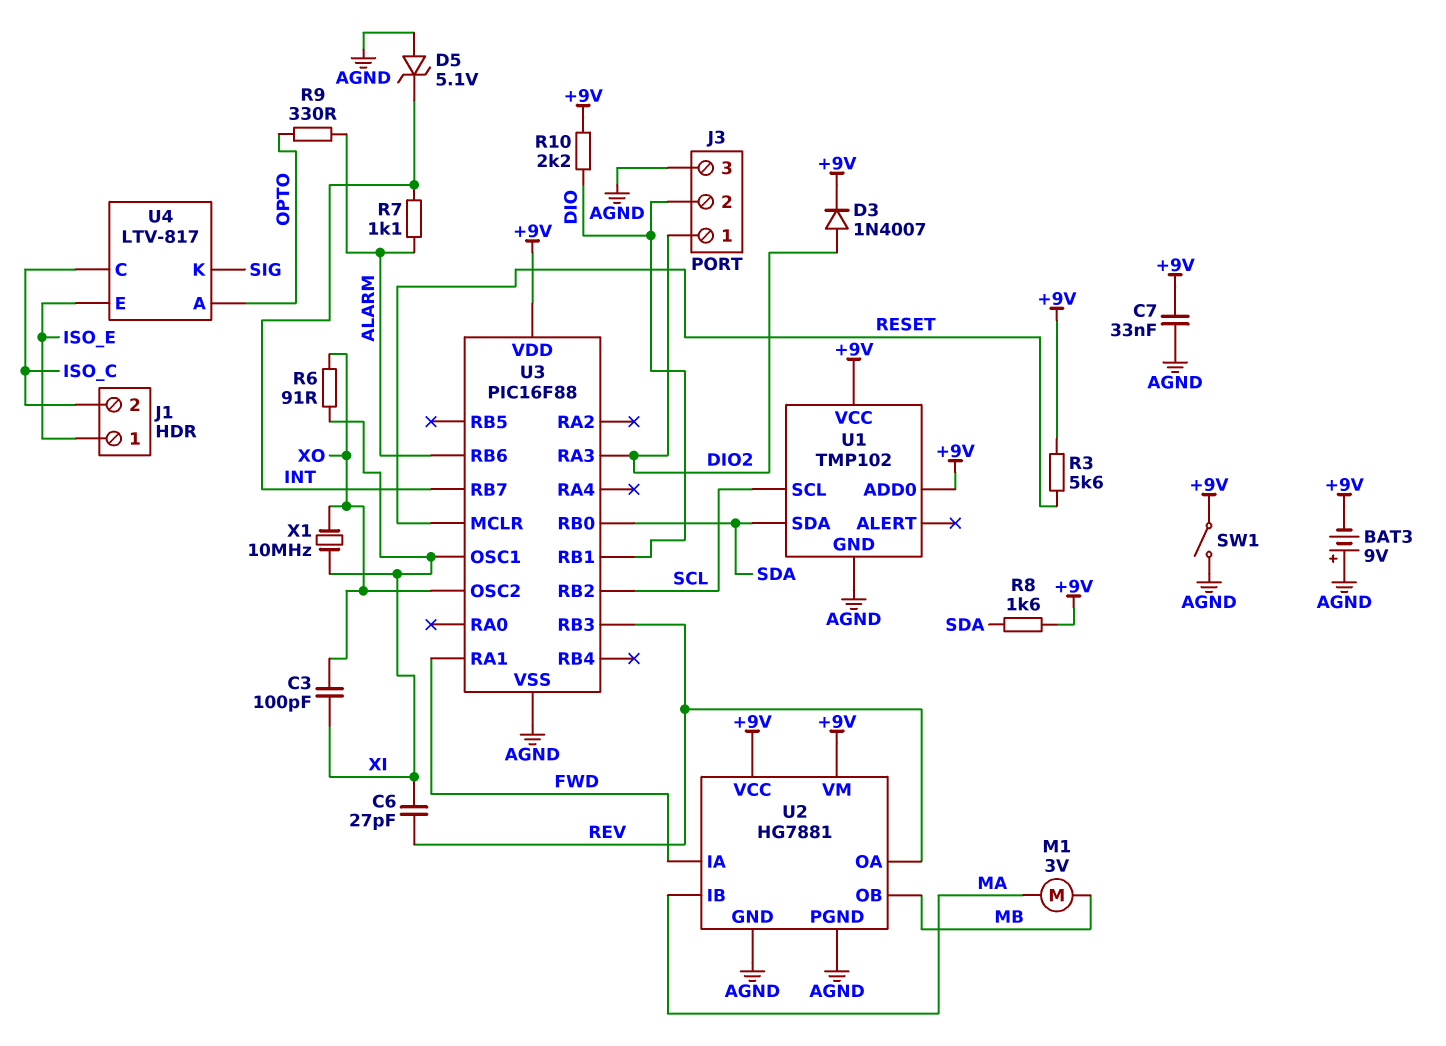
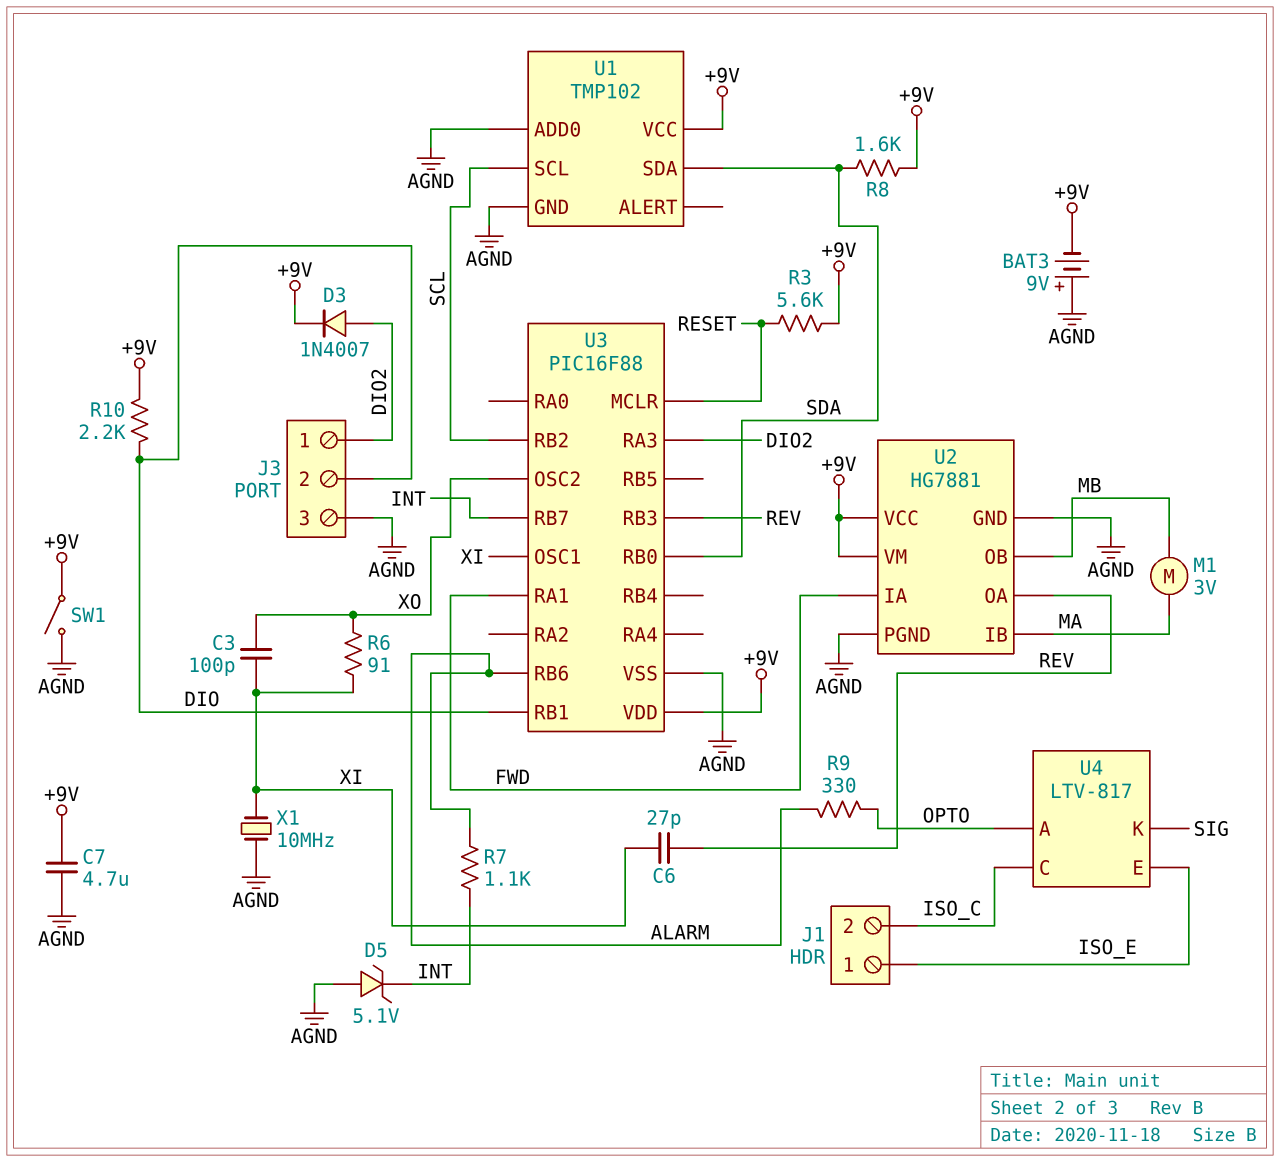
C7: 33nF (+9V, AGND) -> 4.7uF (+9V, AGND)
U1 pin ADD0: +9V -> AGND
X1: 10MHz (XI, XO) -> 10MHz (AGND, XI)

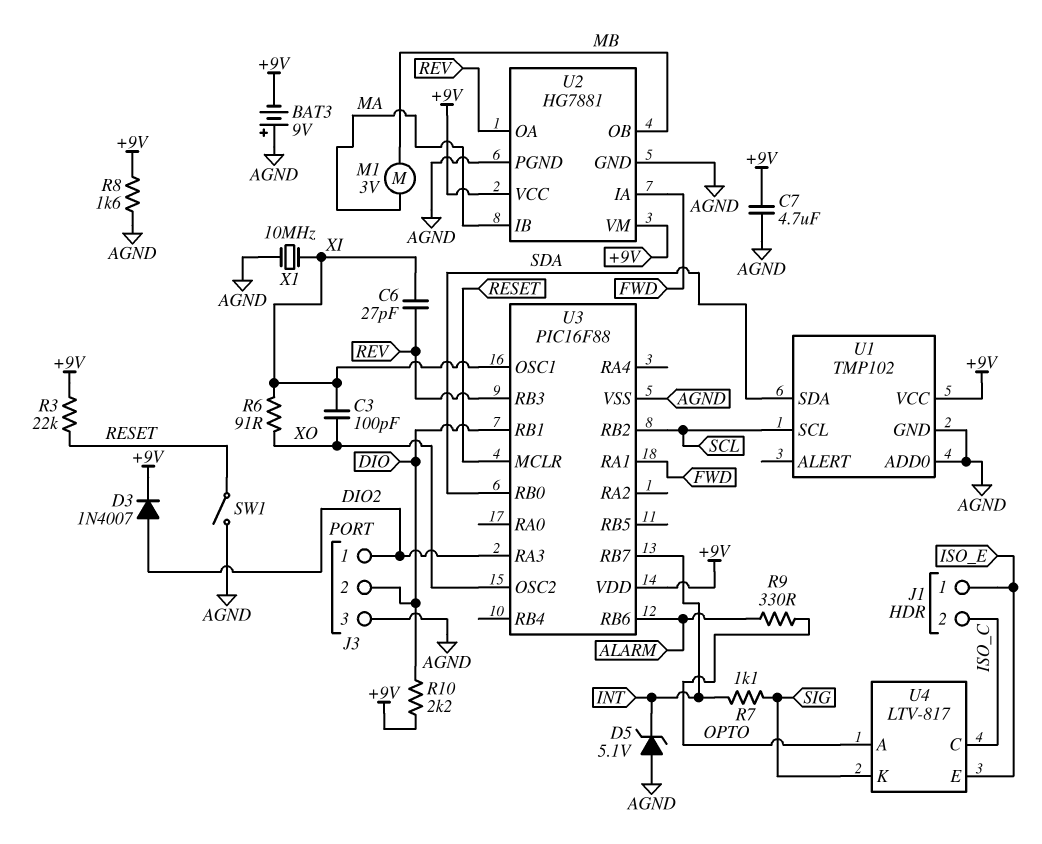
R3: 5.6k (+9V, RESET) -> 22k (+9V, RESET)
R7: 1.1k (ALARM, INT) -> 1.1k (INT, SIG)
R8: 1.6k (+9V, SDA) -> 1.6k (+9V, AGND)
SW1: switch (+9V, AGND) -> switch (AGND, RESET)

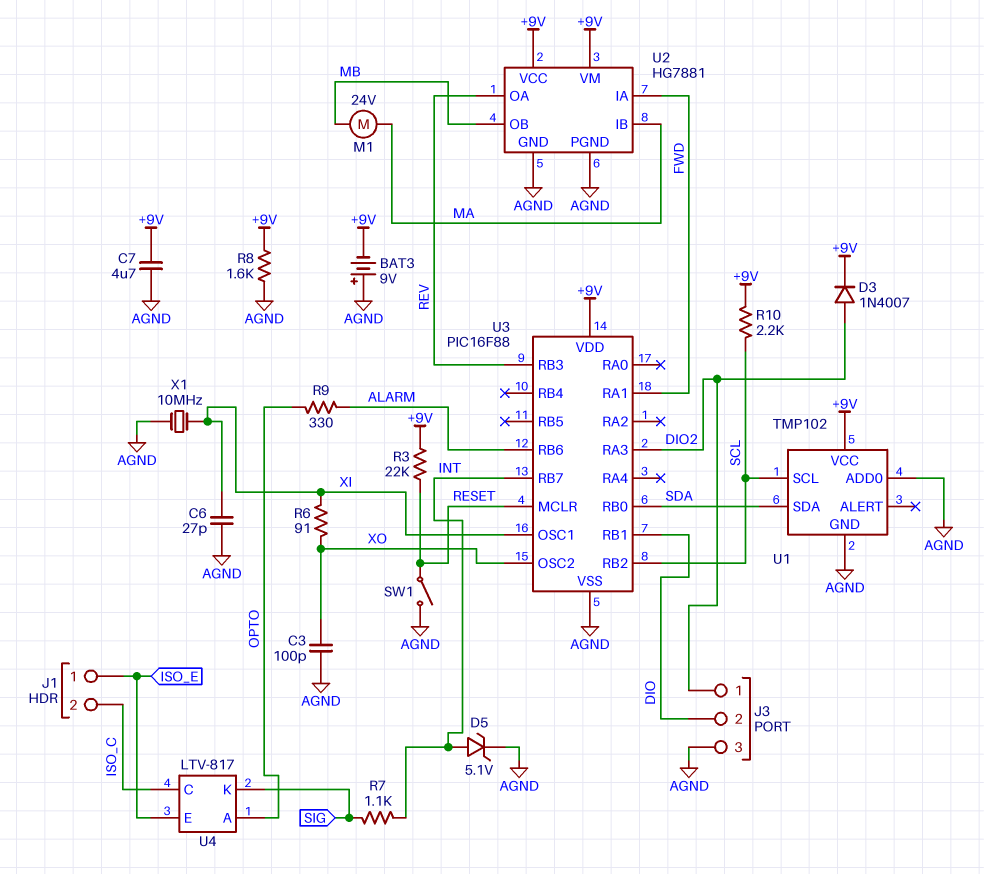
C3: 100pF (XI, XO) -> 100pF (AGND, XO)
C6: 27pF (REV, XI) -> 27pF (AGND, XI)
D5: zener 5.1V (A AGND, K INT) -> zener 5.1V (A INT, K AGND)
M1: motor 3V (MA, MB) -> motor 24V (MA, MB)
R10: 2.2k (+9V, DIO) -> 2.2k (+9V, SCL)

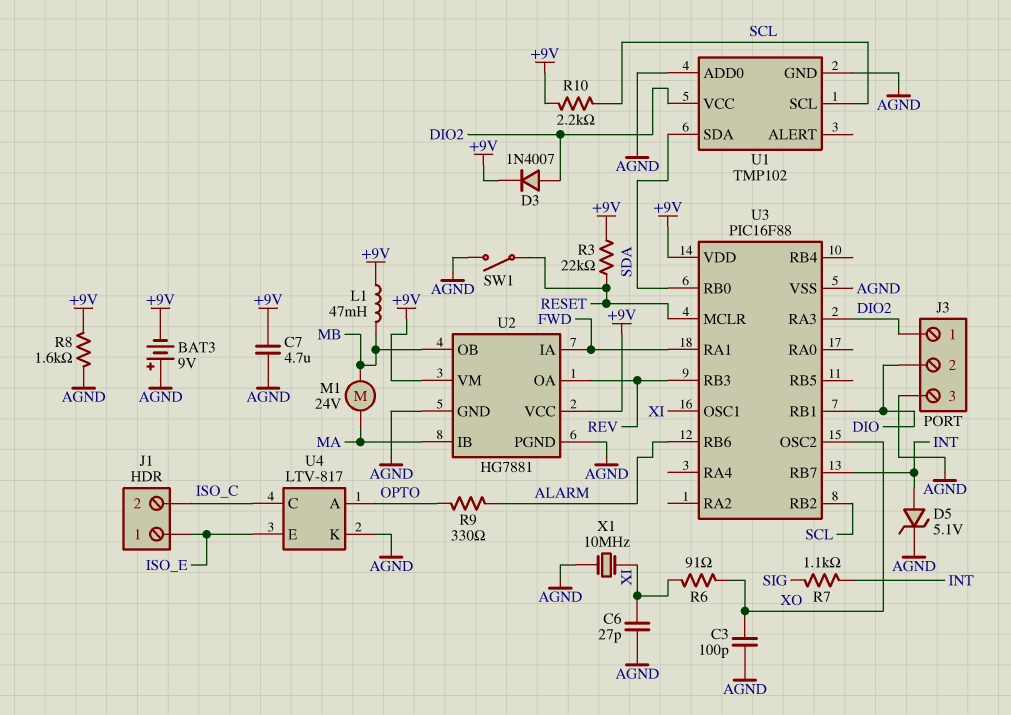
L1: none -> 47mH (+9V, MB)
U1 pin VCC: +9V -> DIO2
U4 pin K: SIG -> AGND

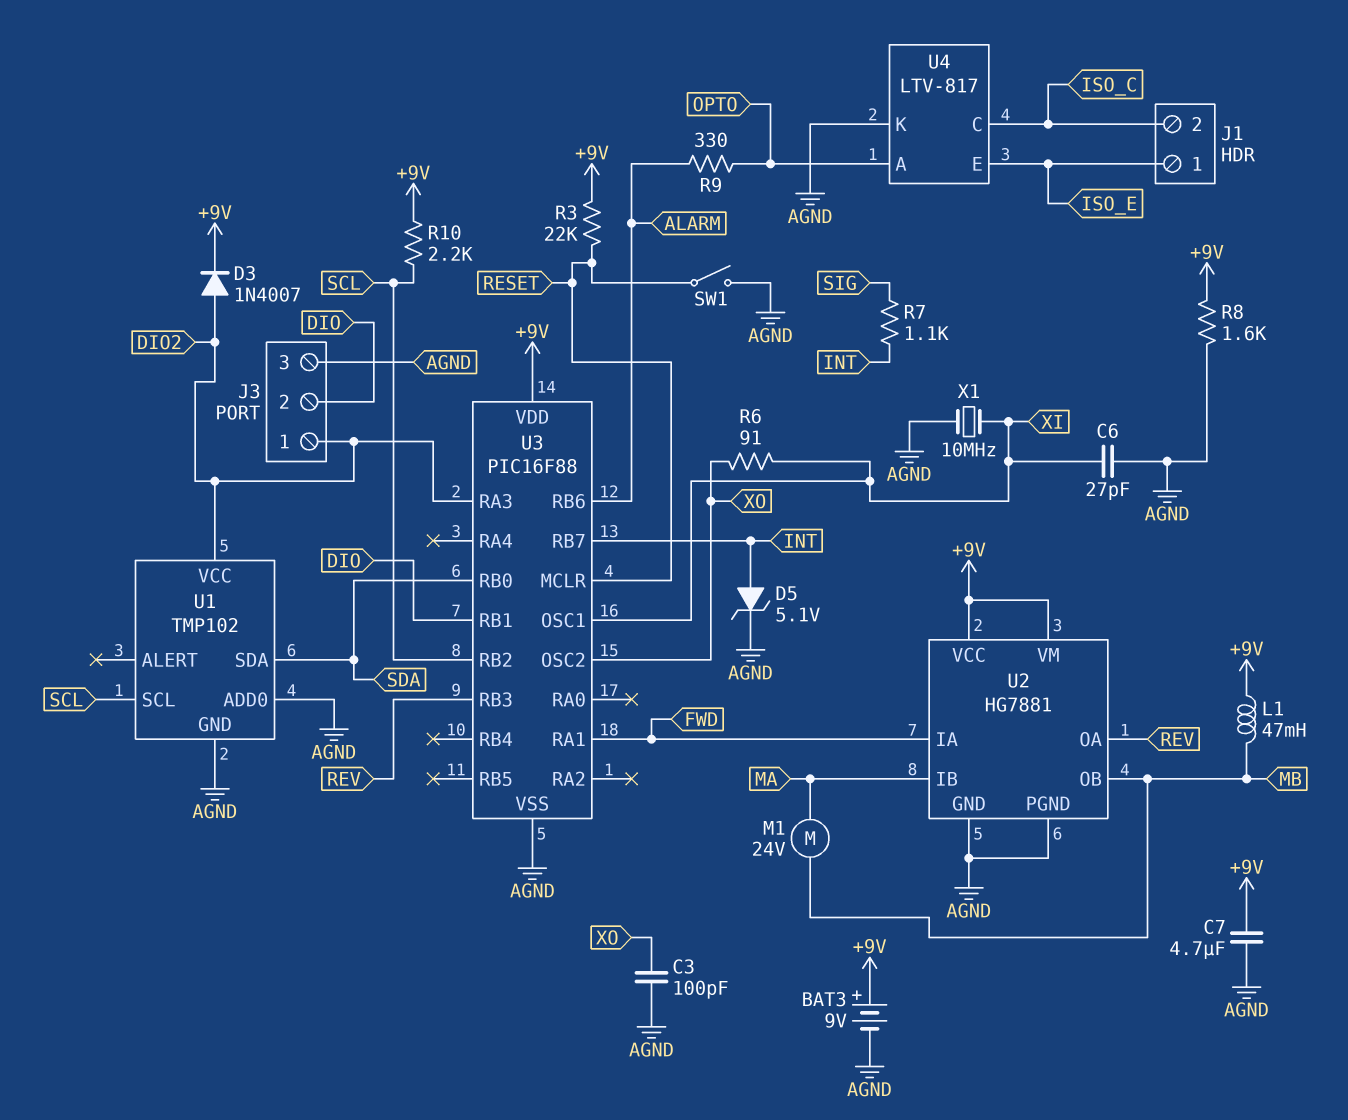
BAT3: 9V (plus AGND, minus +9V) -> 9V (plus +9V, minus AGND)

